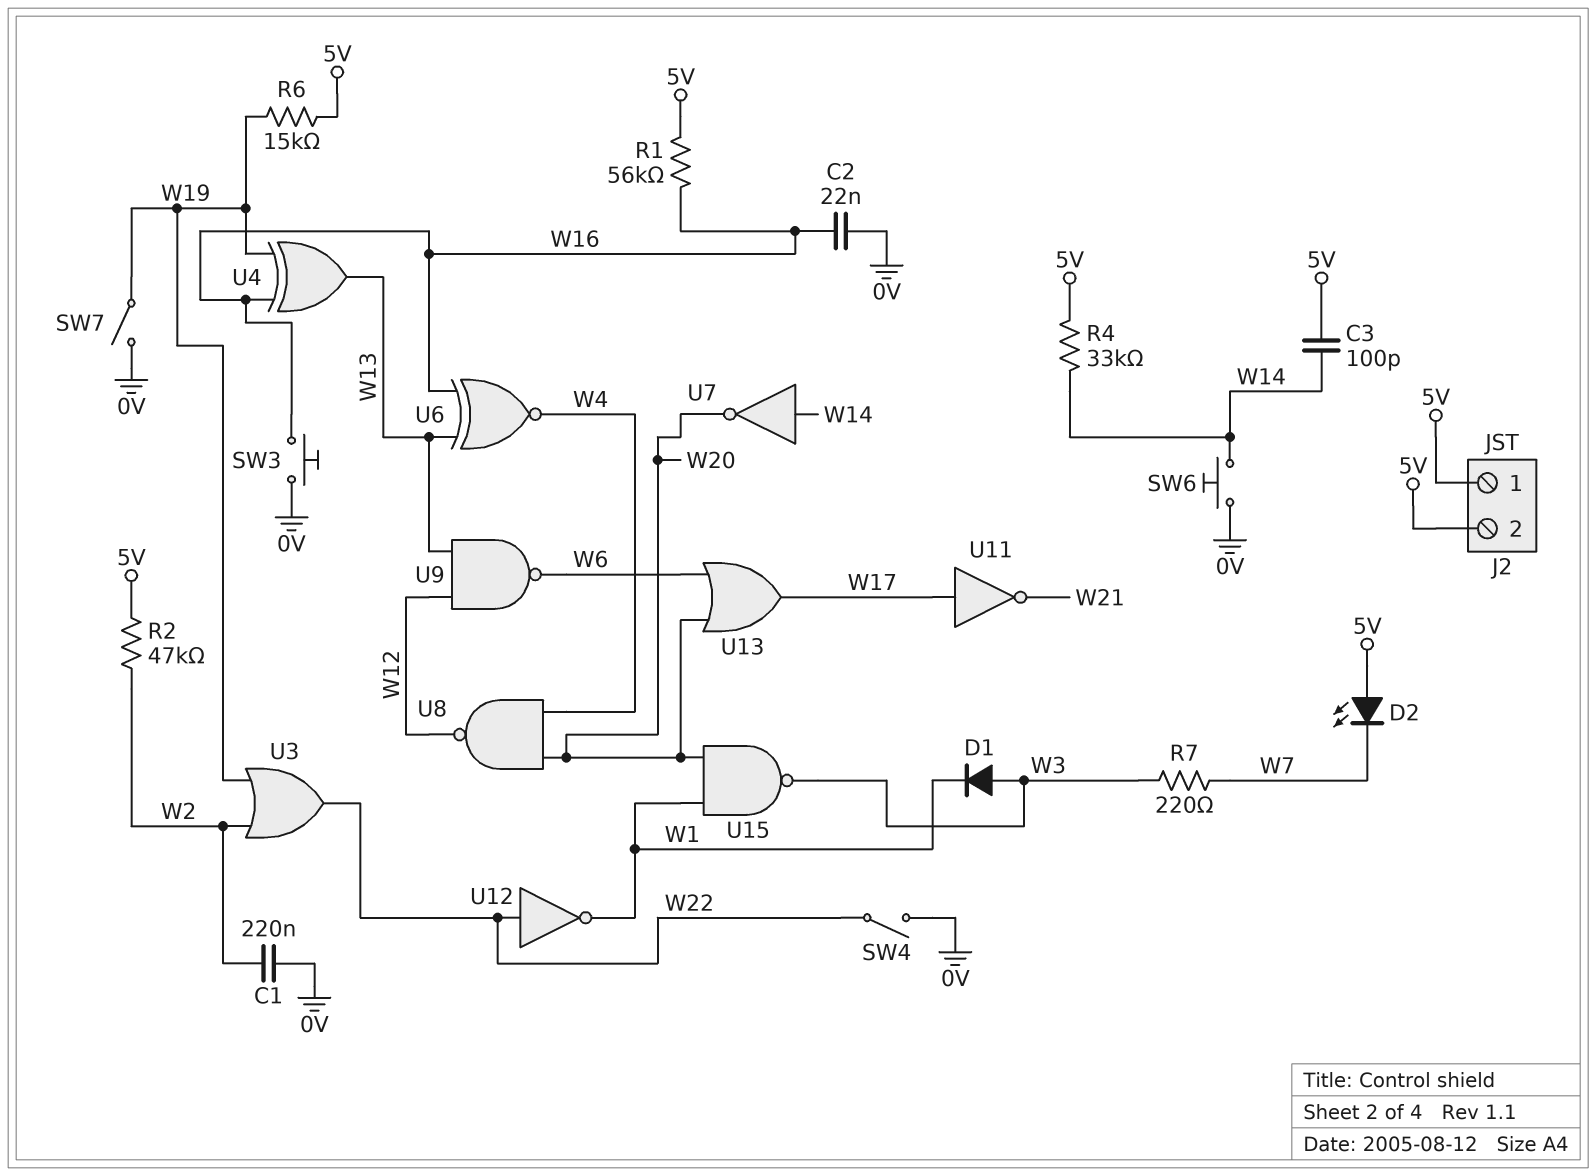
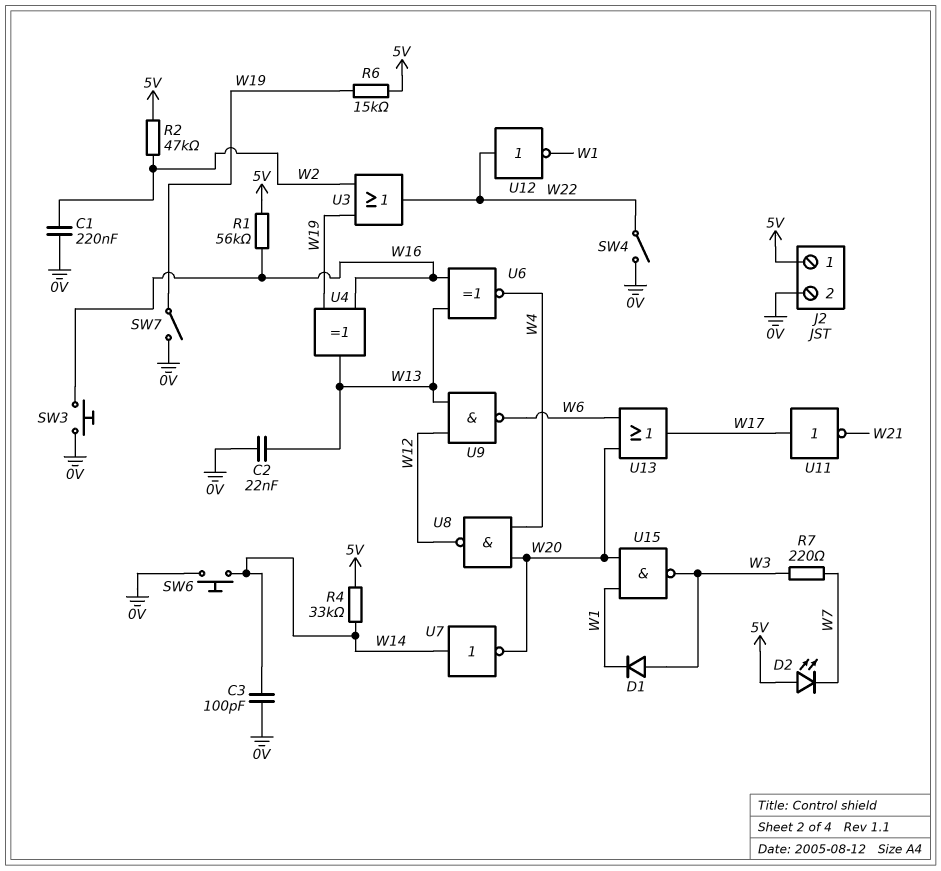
C2: 22nF (0V, W16) -> 22nF (0V, W13)
C3: 100pF (5V, W14) -> 100pF (0V, W14)
J2 pin 2: 5V -> 0V

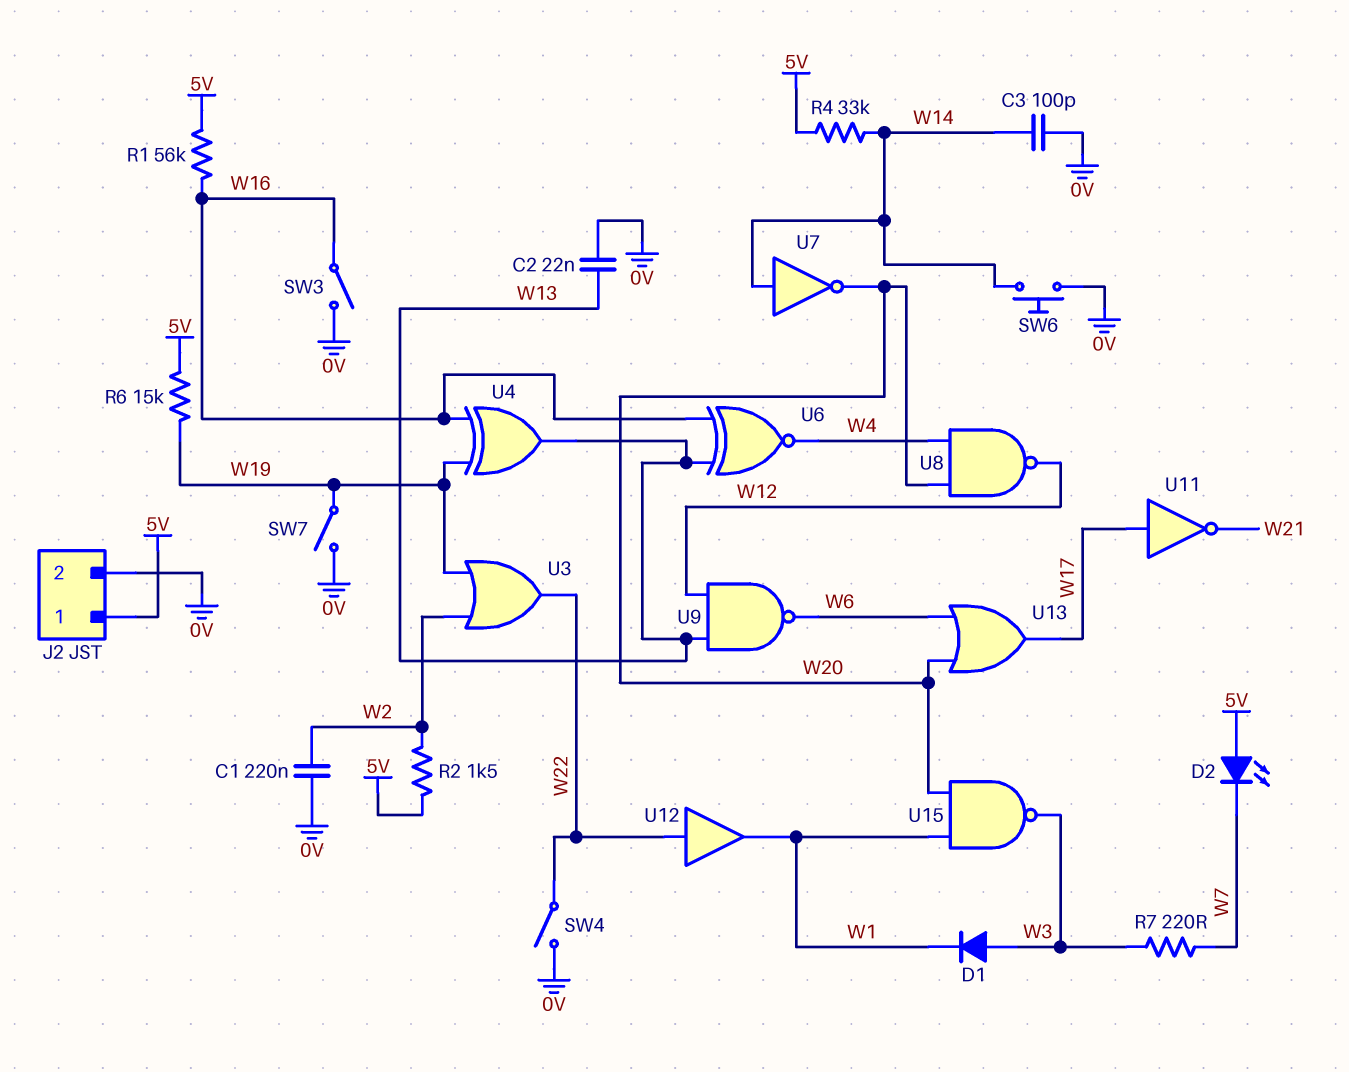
R2: 47k (5V, W2) -> 1.5k (5V, W2)
SW3: button (0V, W16) -> switch (0V, W16)
U12: NOT (in W22, out W1) -> buffer (in W22, out W1)

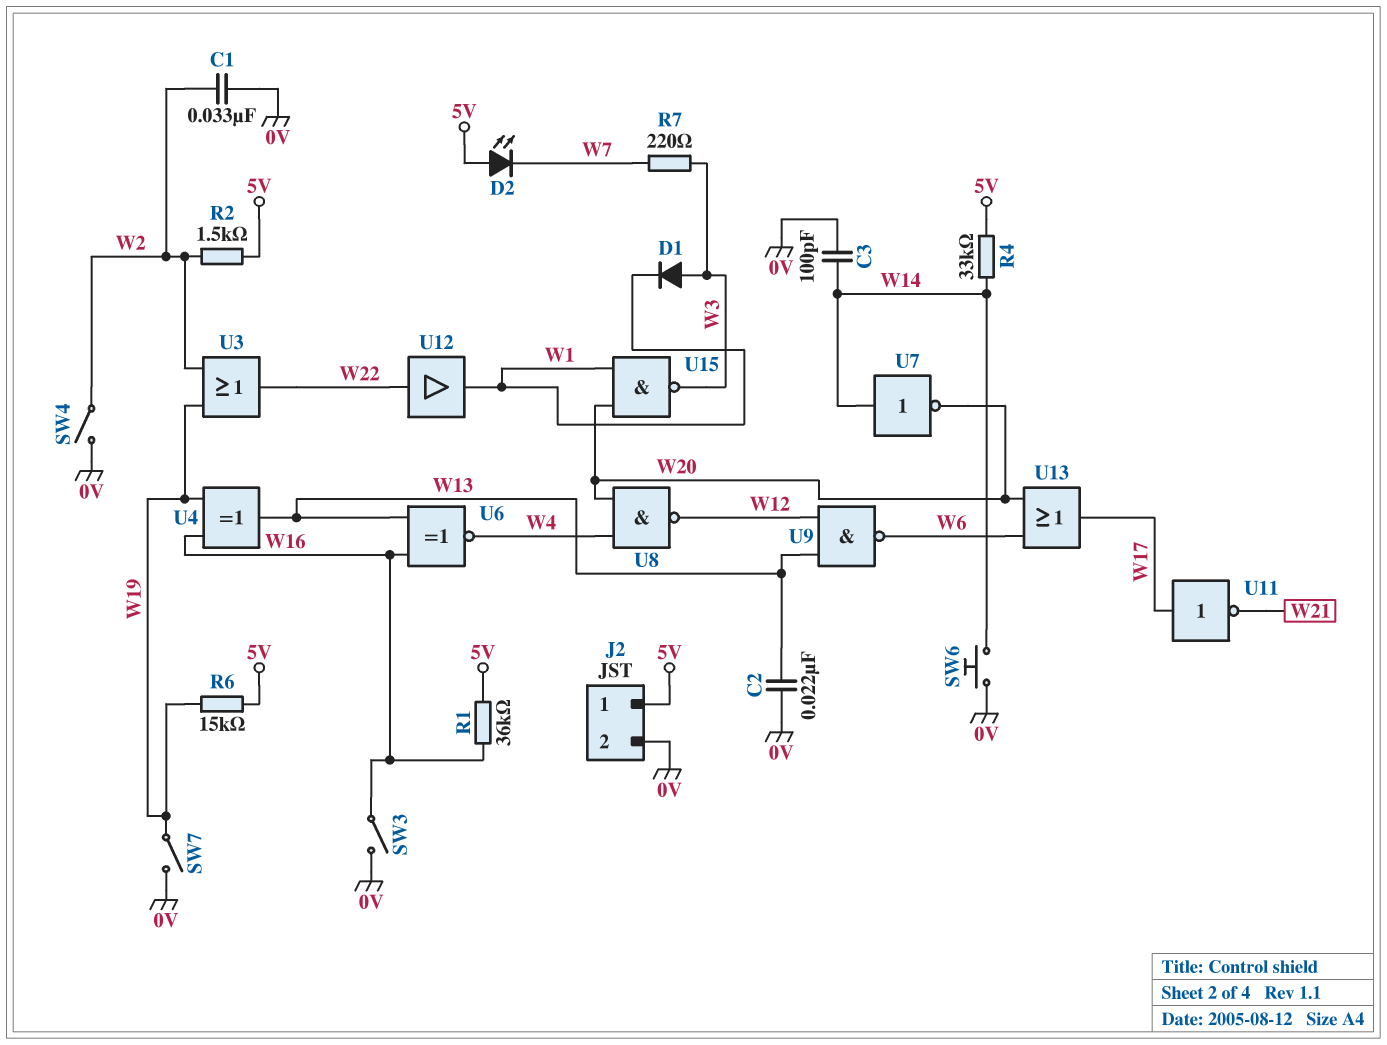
C1: 220nF (0V, W2) -> 33nF (0V, W2)
R1: 56k (5V, W16) -> 36k (5V, W16)
SW4: switch (0V, W22) -> switch (0V, W2)

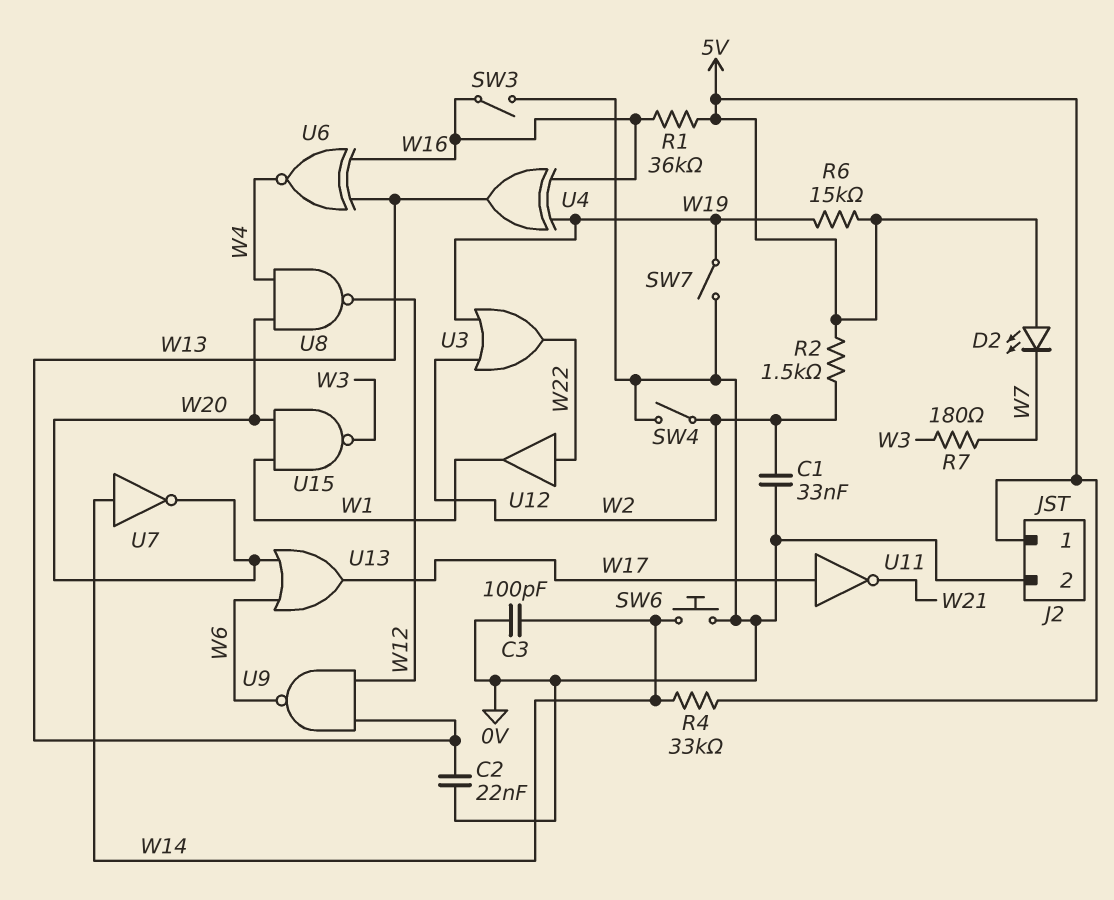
D1: diode (A W3, K W1) -> none
R7: 220 (W3, W7) -> 180 (W3, W7)

